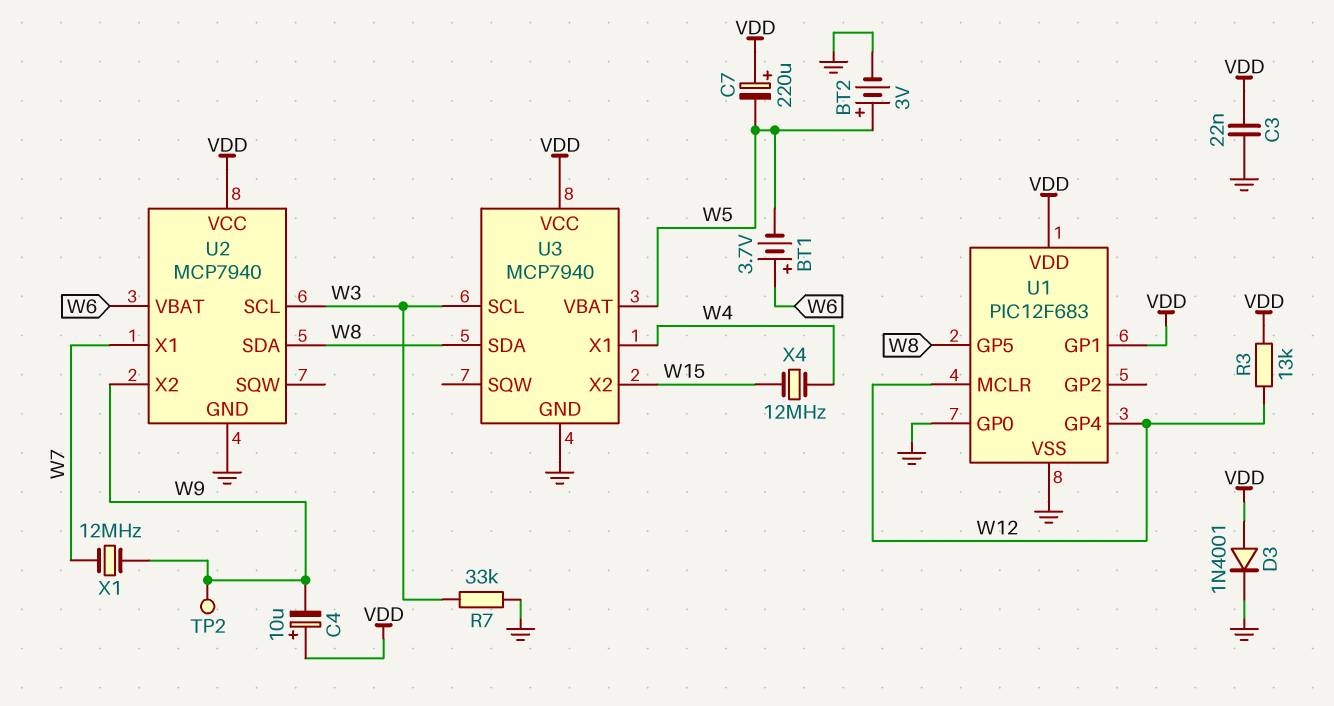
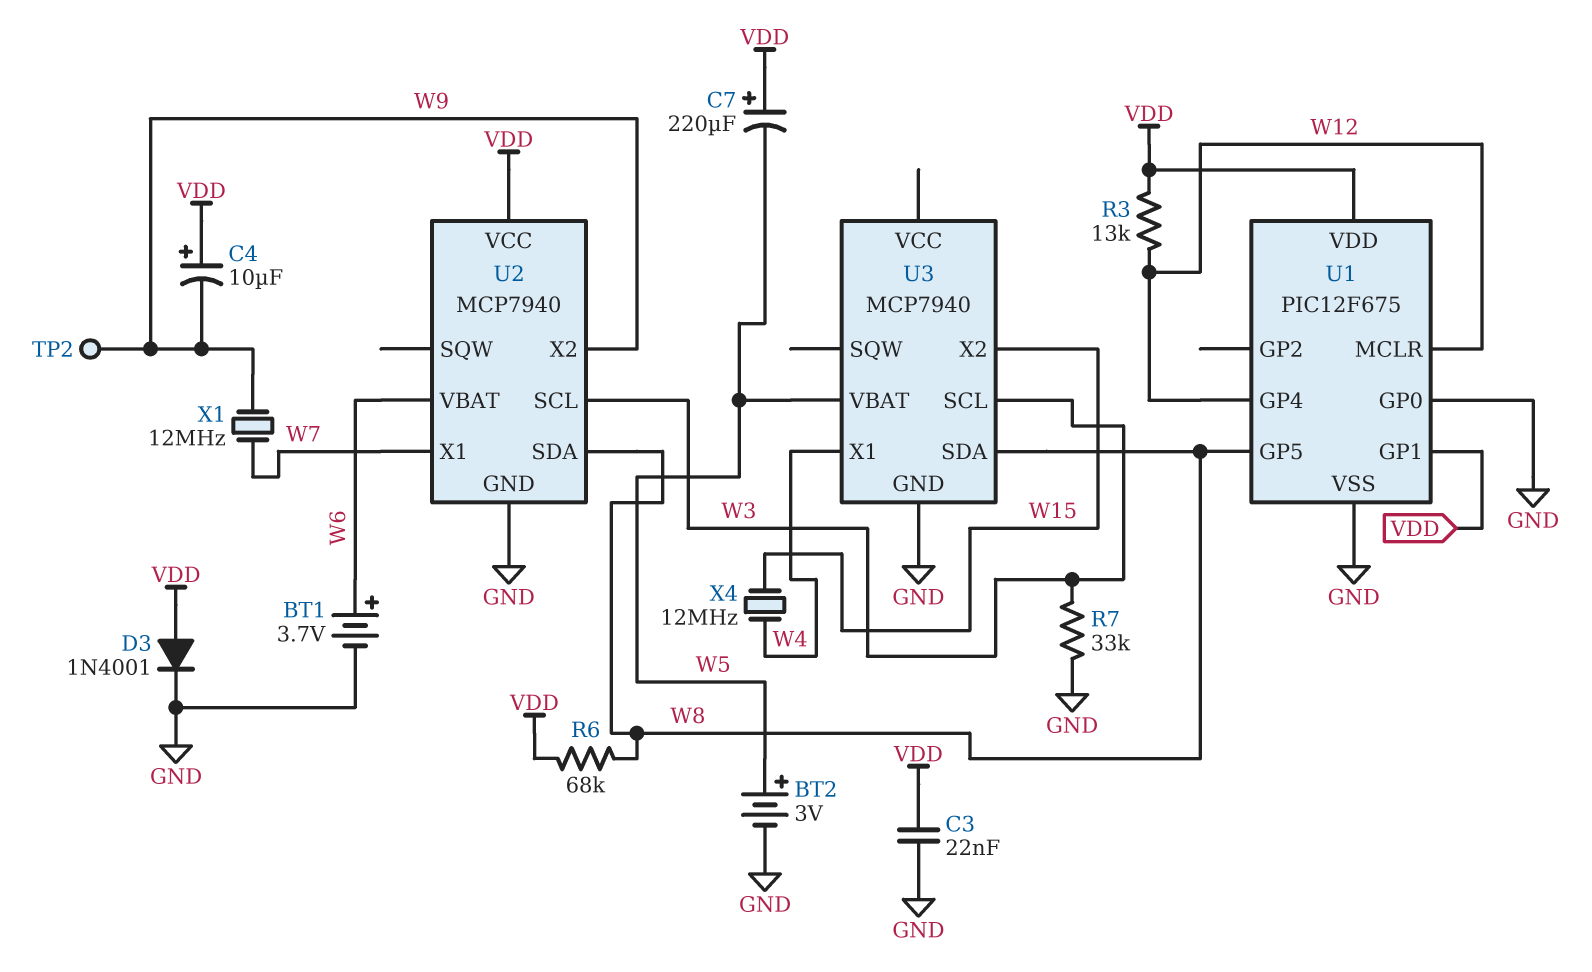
BT1: 3.7V (plus W6, minus W5) -> 3.7V (plus W6, minus GND)
R6: none -> 68k (VDD, W8)
U1: PIC12F683 -> PIC12F675
U3 pin VCC: VDD -> none

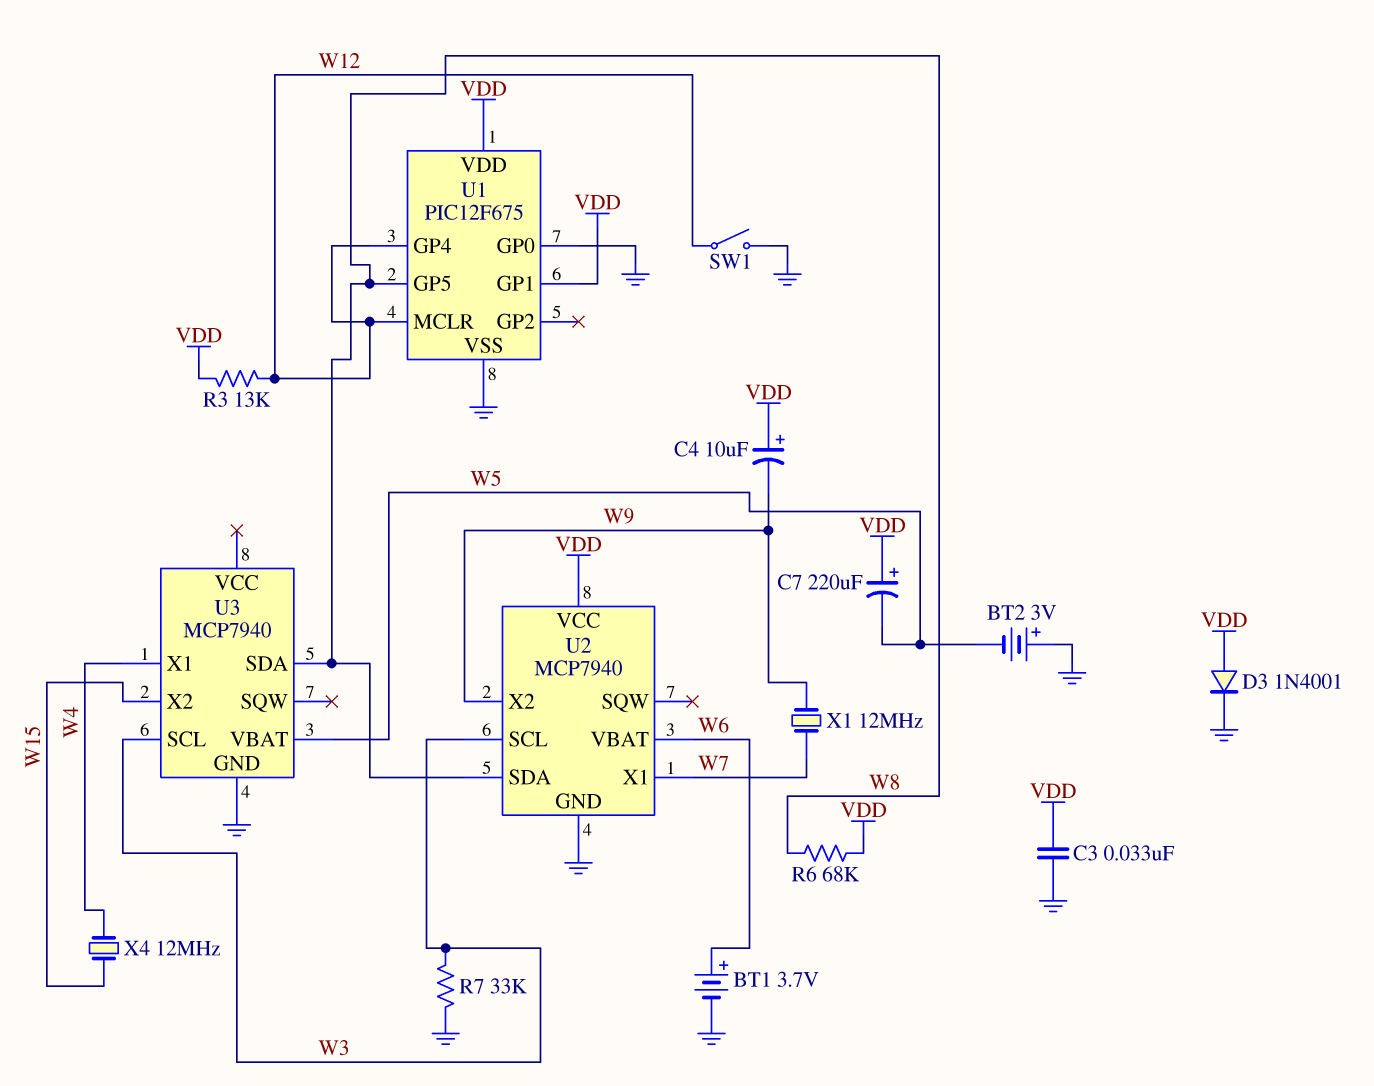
BT2: 3V (plus W5, minus GND) -> 3V (plus GND, minus W5)
C3: 22nF (GND, VDD) -> 33nF (GND, VDD)
SW1: none -> switch (GND, W12)
TP2: test point (W9) -> none

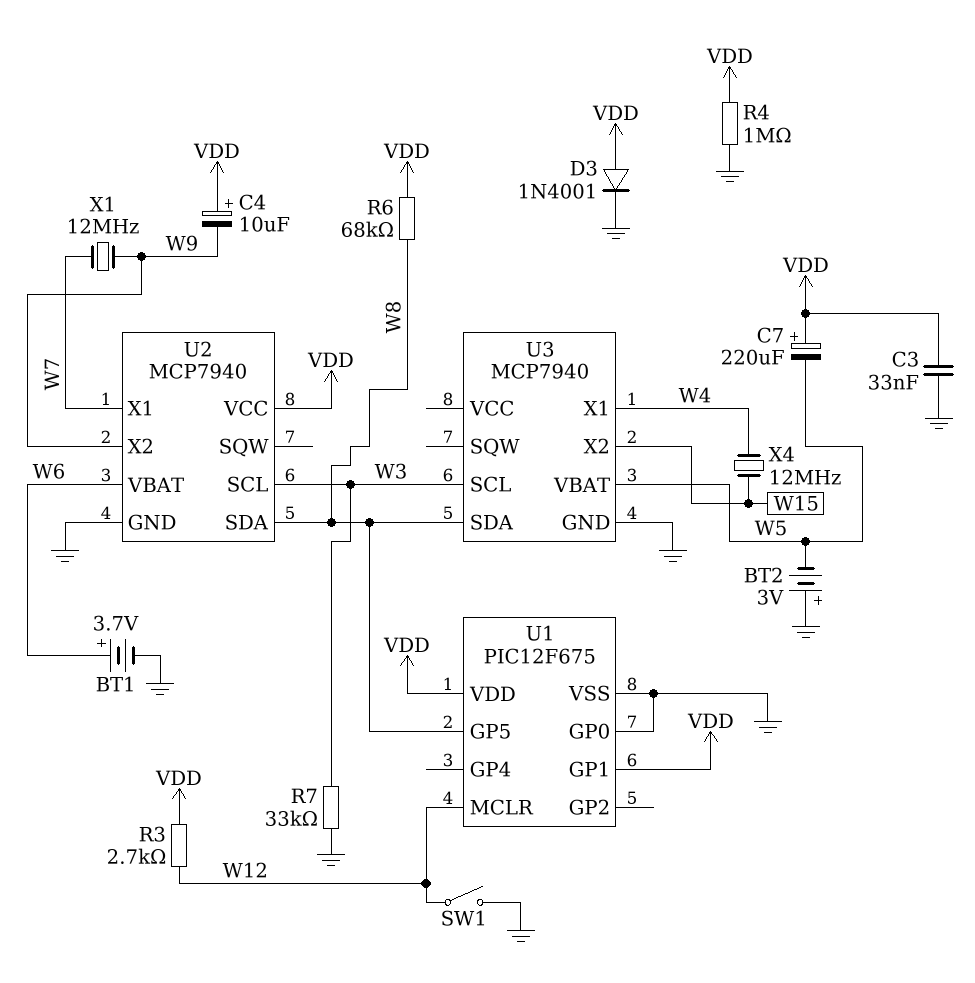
R3: 13k (VDD, W12) -> 2.7k (VDD, W12)
R4: none -> 1M (GND, VDD)
U1 pin GP4: W12 -> none

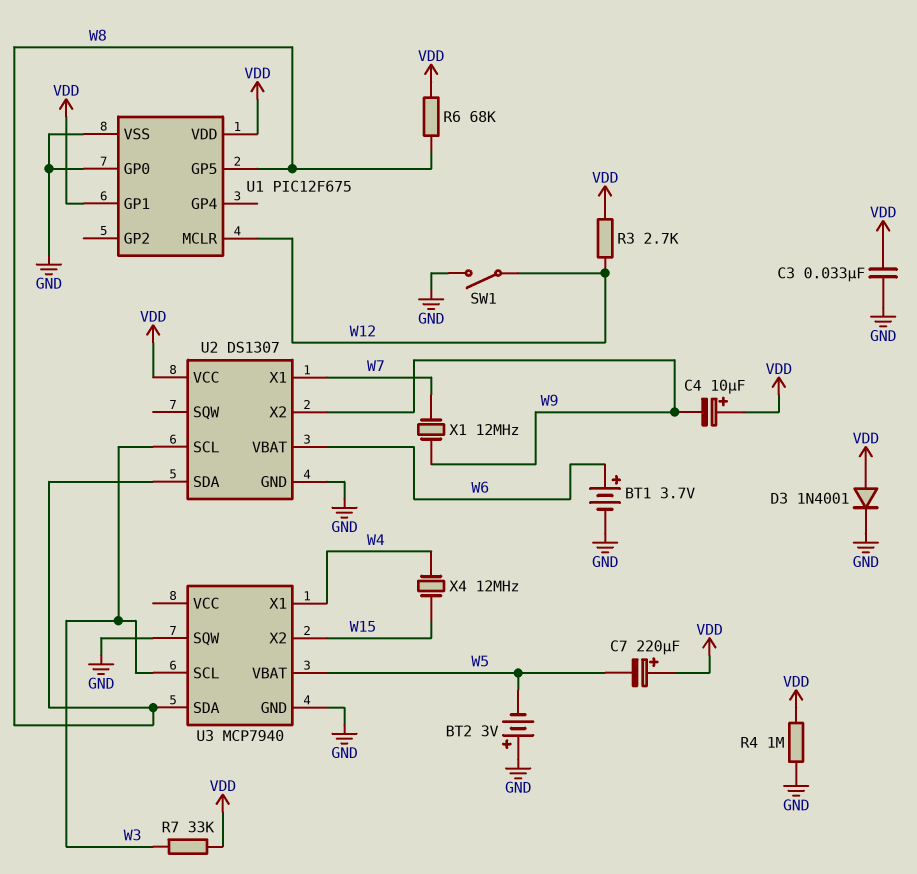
R7: 33k (GND, W3) -> 33k (VDD, W3)
U2: MCP7940 -> DS1307
U3 pin SQW: none -> GND

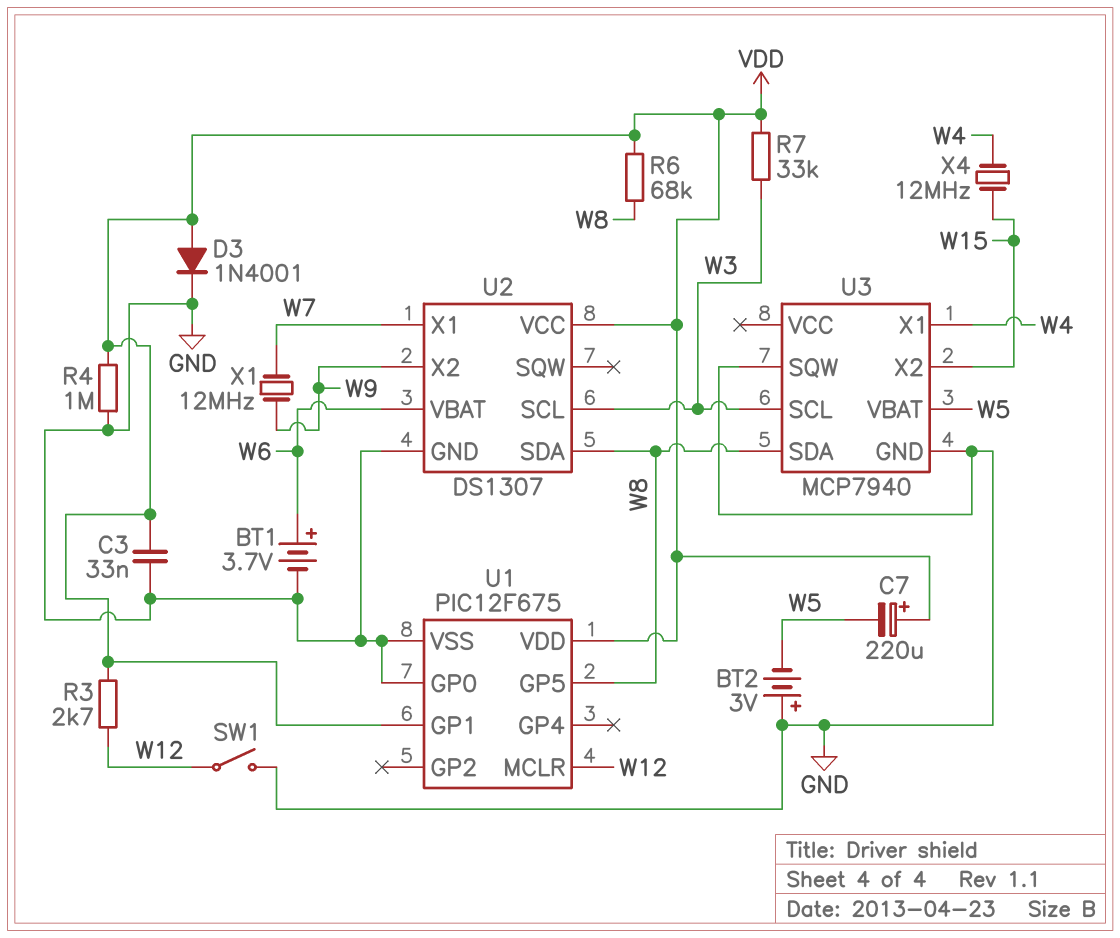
C4: 10uF (plus VDD, minus W9) -> none

